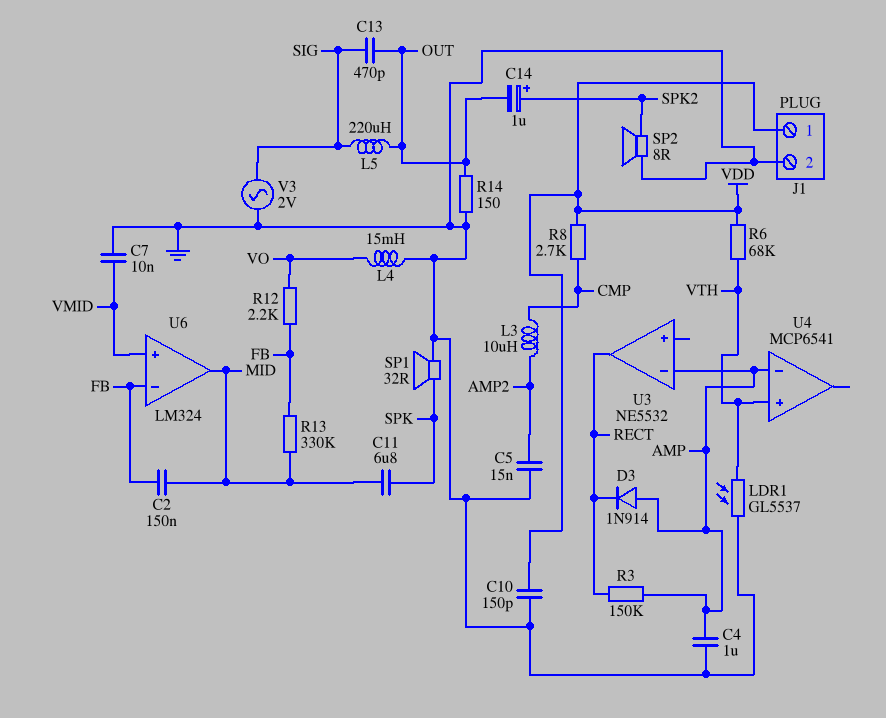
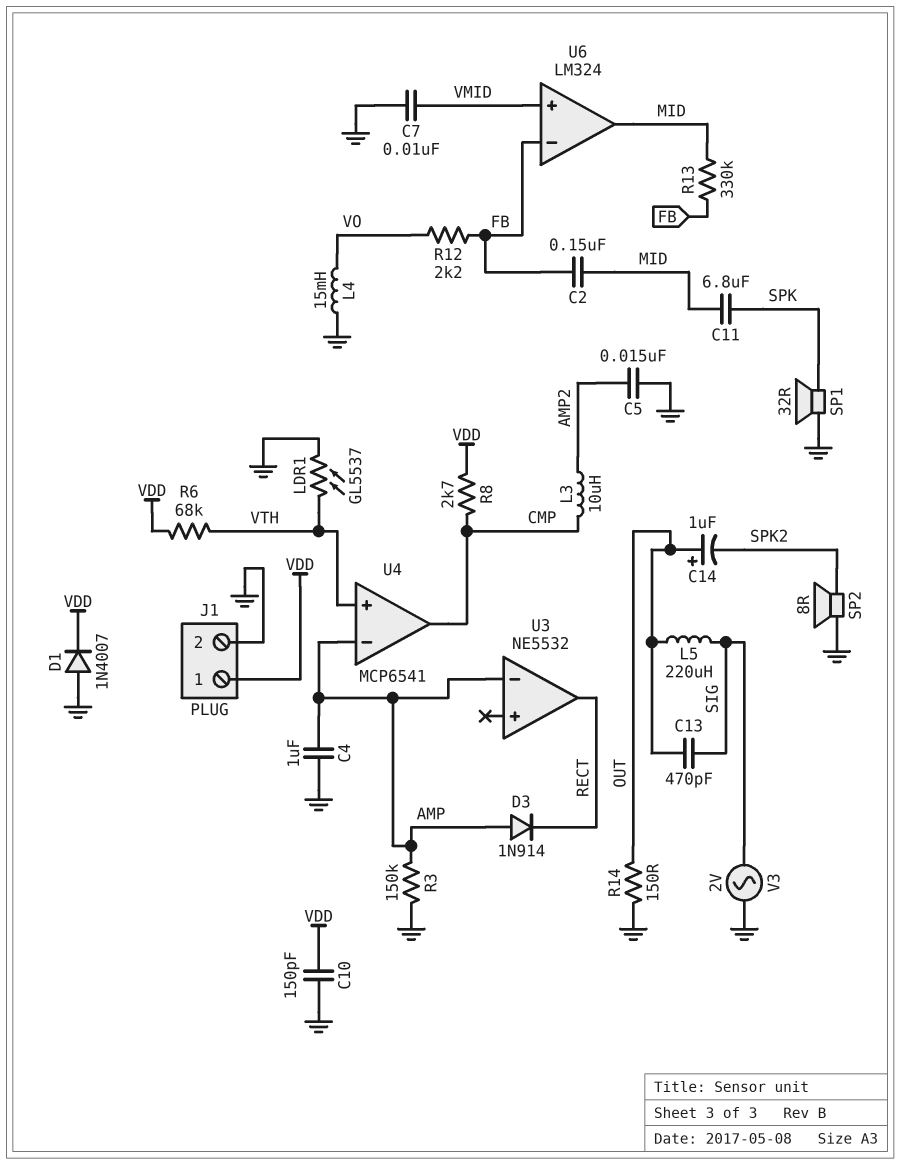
C14: 1uF (plus SPK2, minus OUT) -> 1uF (plus OUT, minus SPK2)
D1: none -> diode 1N4007 (A GND, K VDD)
R3: 150k (AMP, RECT) -> 150k (AMP, GND)
U4 pin out: none -> CMP

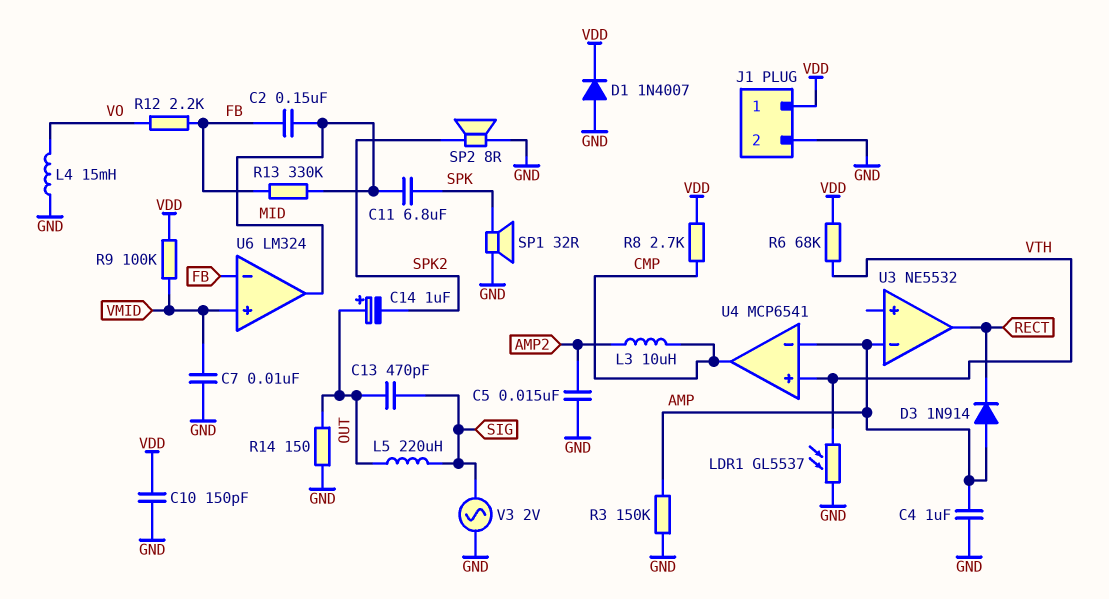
R9: none -> 100k (VDD, VMID)

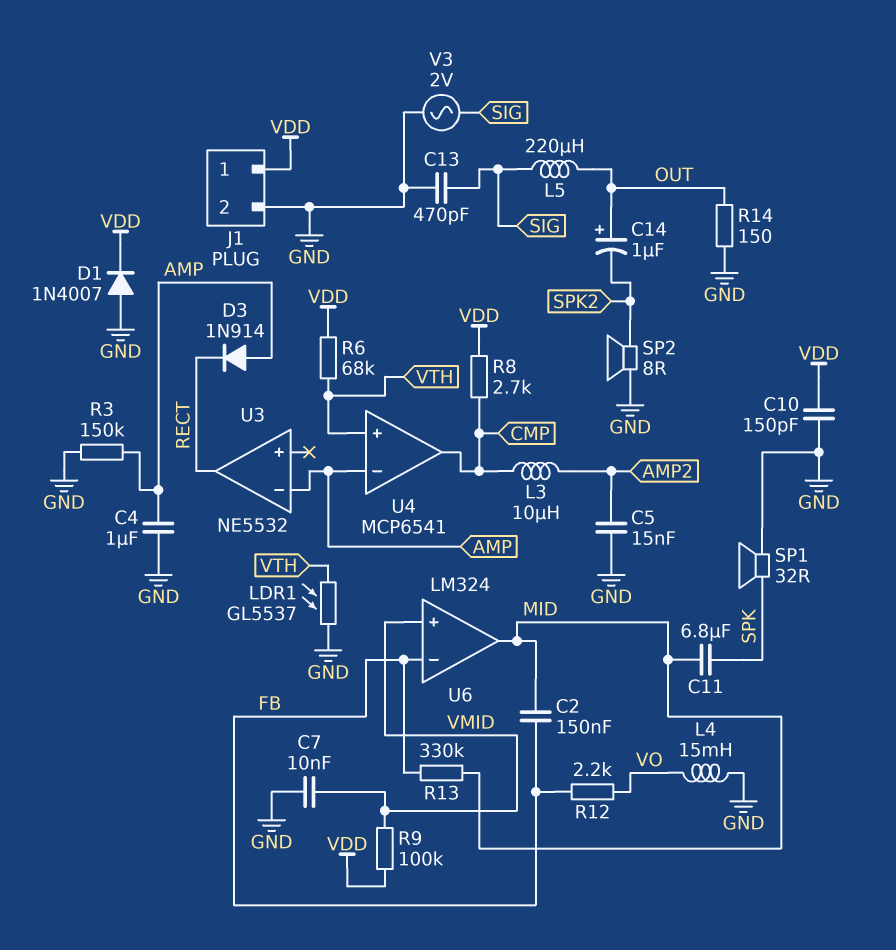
C13: 470pF (OUT, SIG) -> 470pF (GND, SIG)

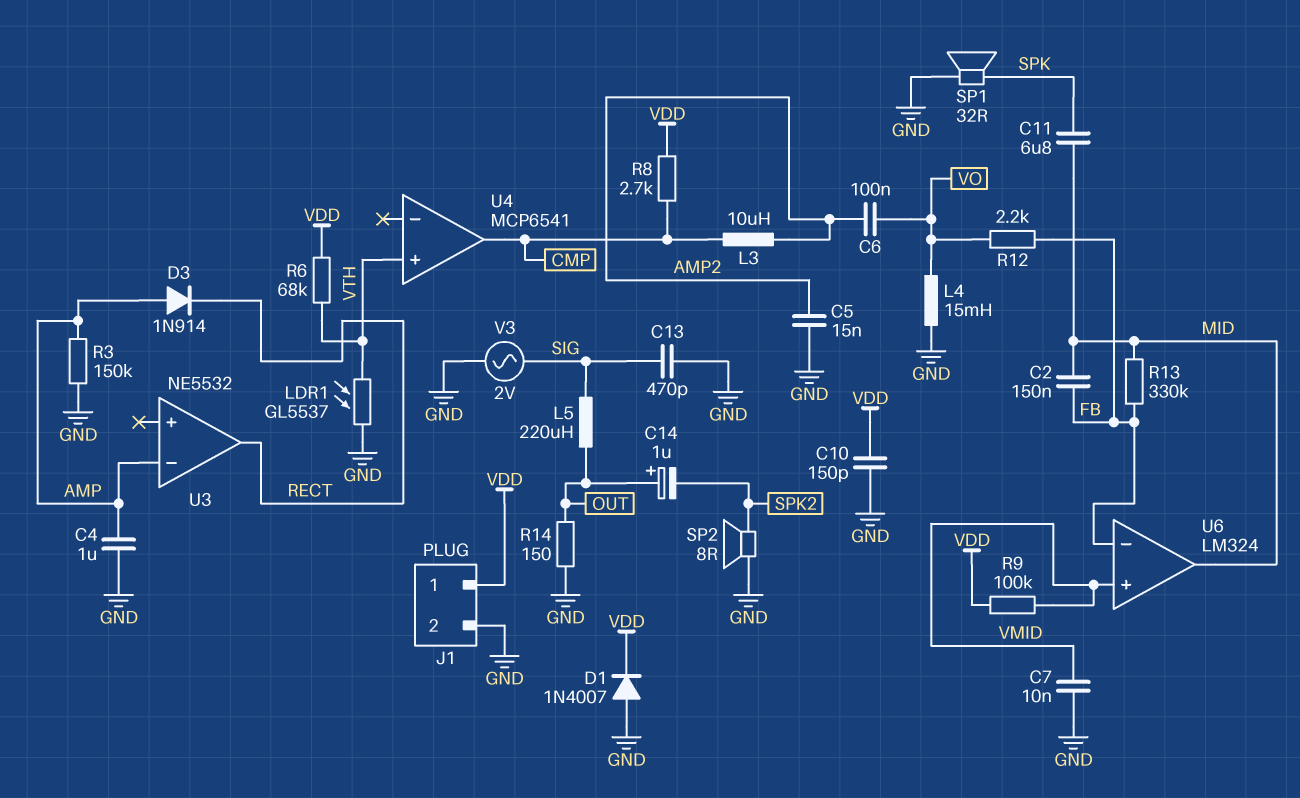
C6: none -> 100nF (AMP2, VO)
U4 pin in-: AMP -> none

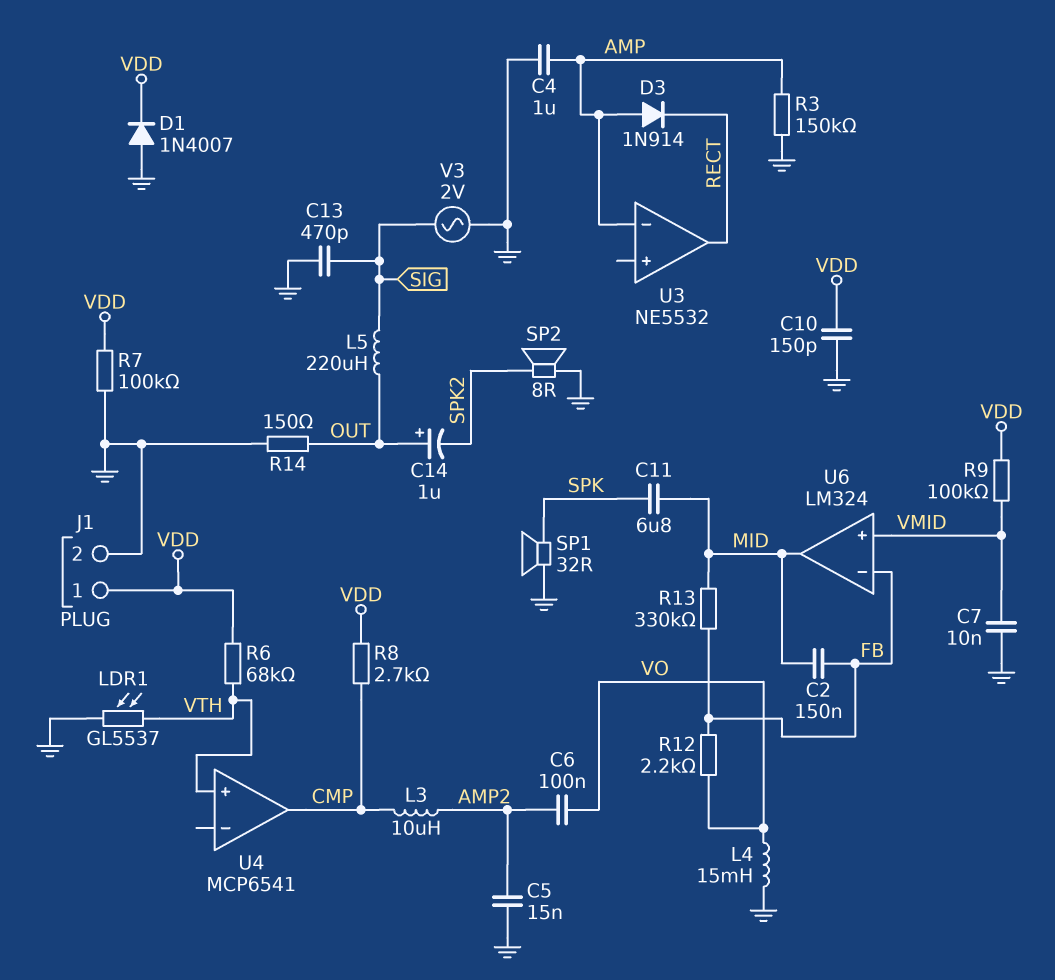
R7: none -> 100k (GND, VDD)

